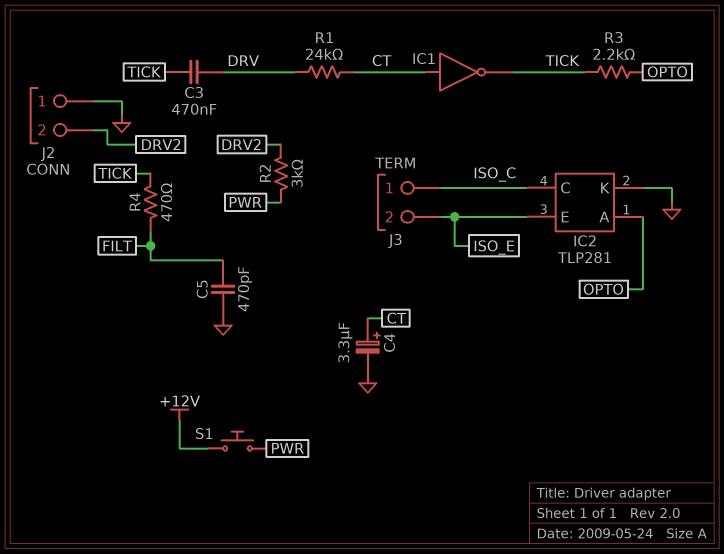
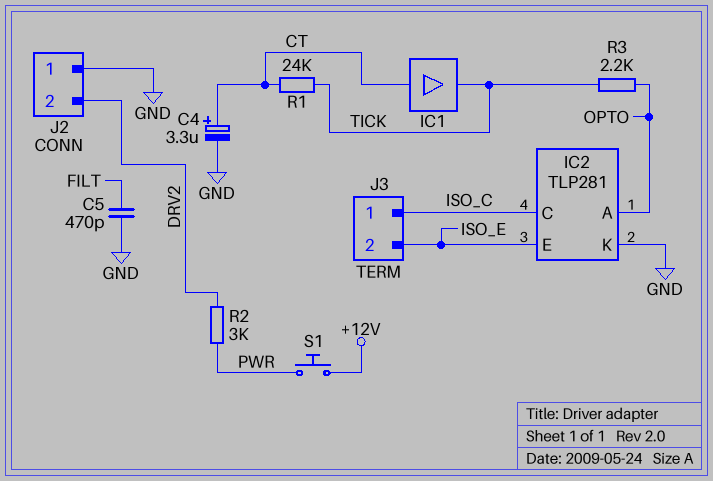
C3: 470nF (DRV, TICK) -> none
IC1: NOT (in CT, out TICK) -> buffer (in CT, out TICK)
R1: 24k (CT, DRV) -> 24k (CT, TICK)
R4: 470 (FILT, TICK) -> none

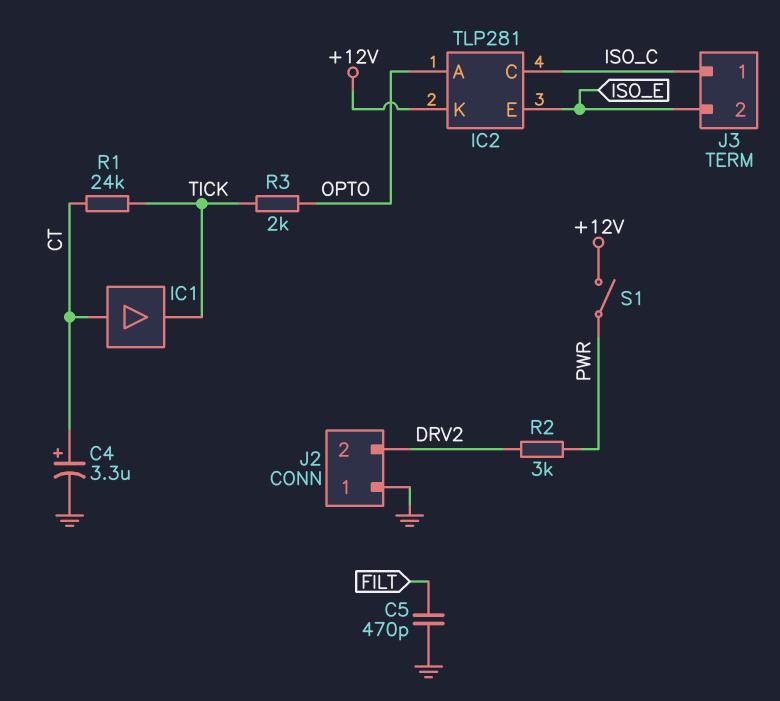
IC2 pin K: GND -> +12V
R3: 2.2k (OPTO, TICK) -> 2k (OPTO, TICK)
S1: button (+12V, PWR) -> switch (+12V, PWR)

